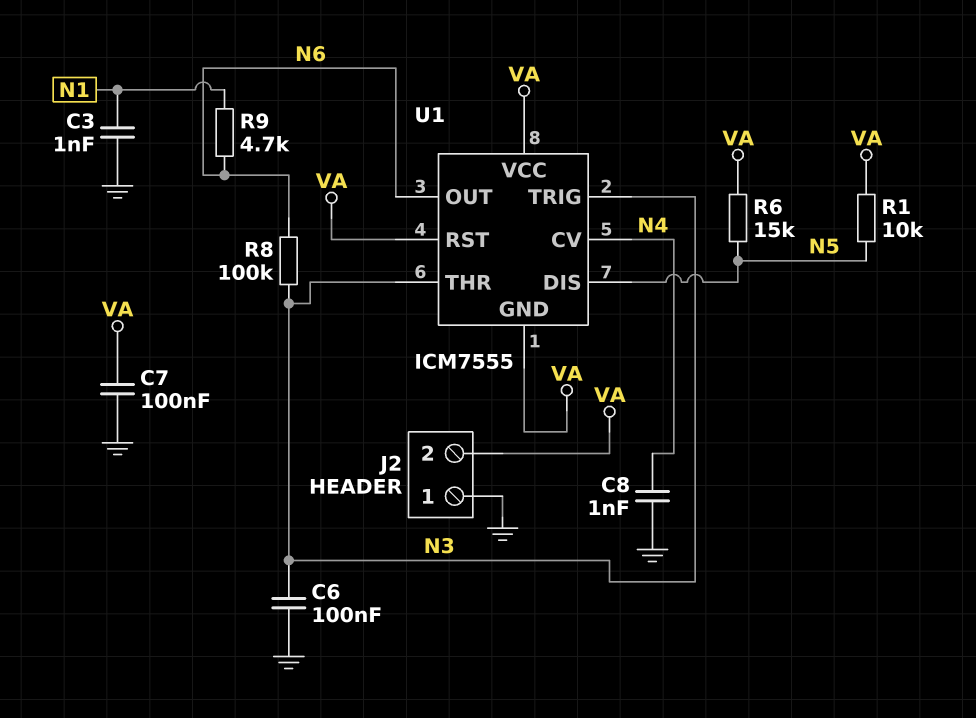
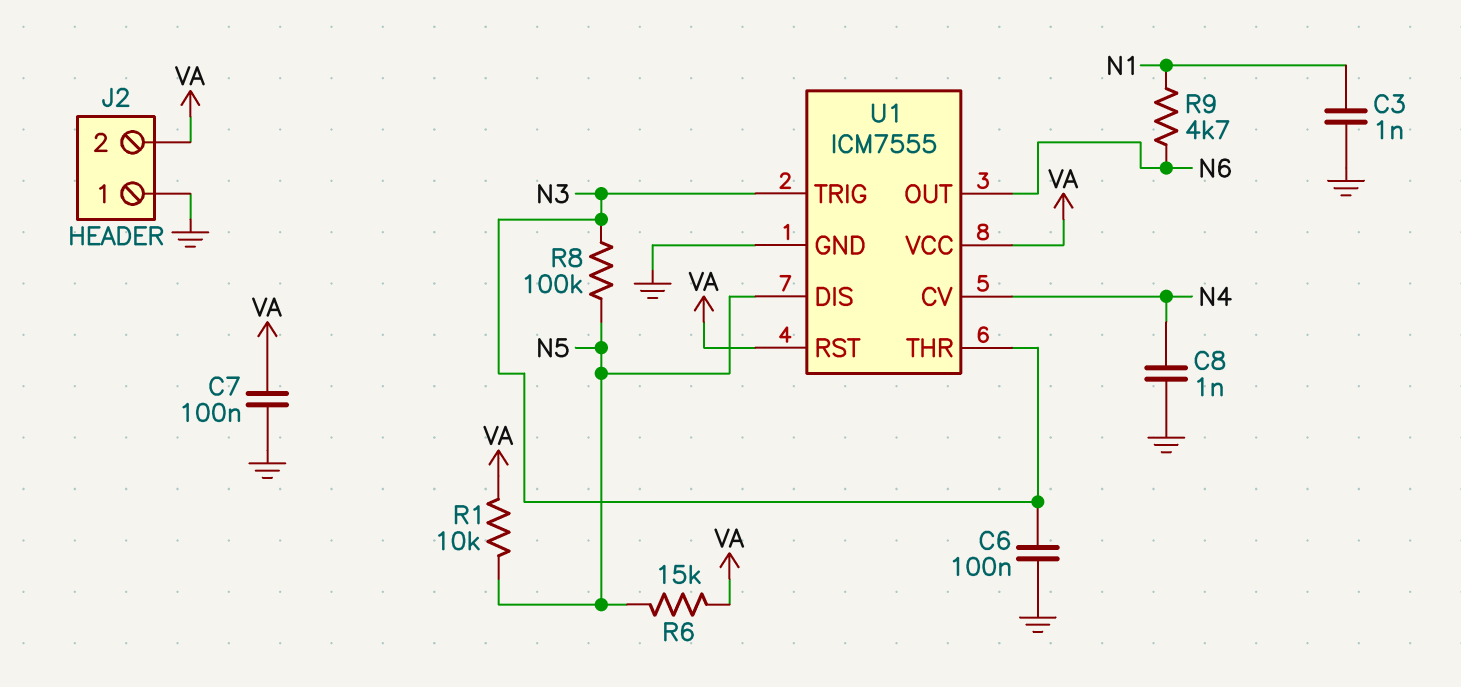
R8: 100k (N3, N6) -> 100k (N3, N5)
U1 pin GND: VA -> GND

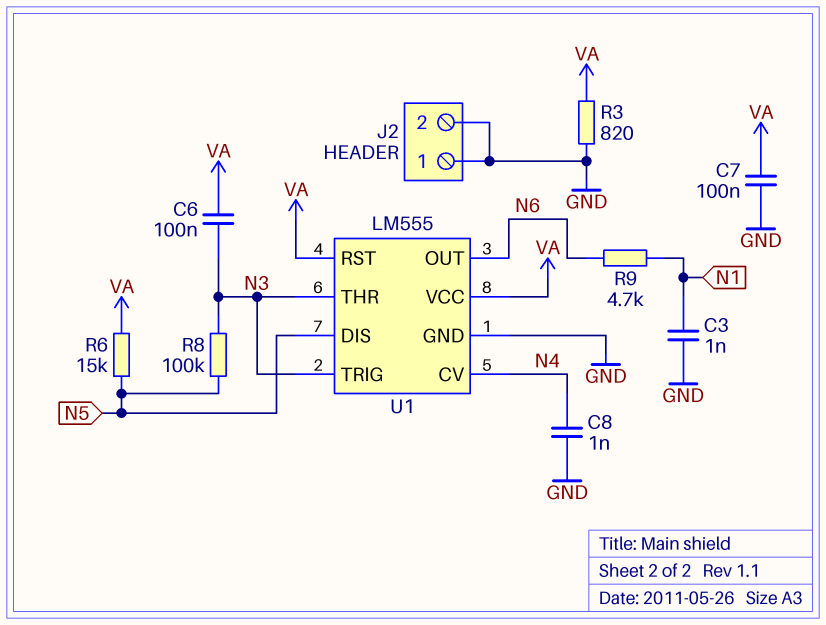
C6: 100nF (GND, N3) -> 100nF (N3, VA)
J2 pin 2: VA -> GND
R1: 10k (N5, VA) -> none
R3: none -> 820 (GND, VA)
U1: ICM7555 -> LM555

